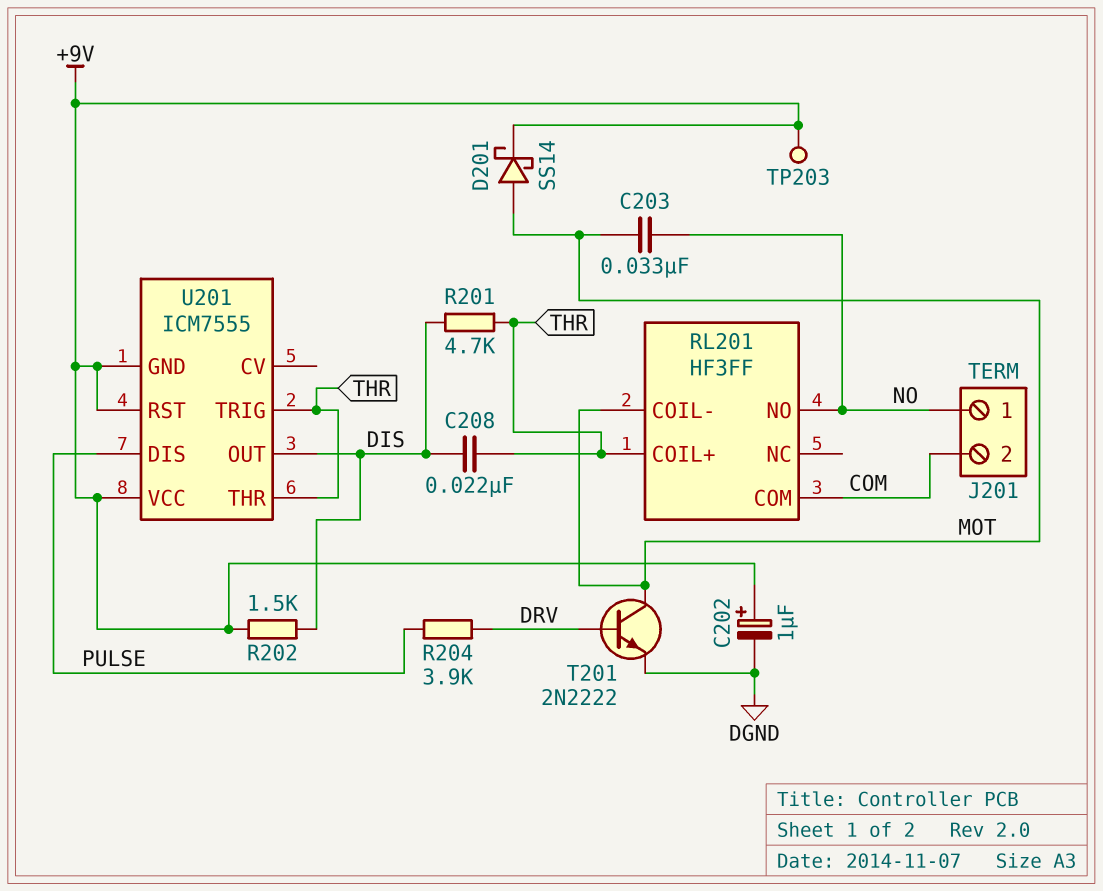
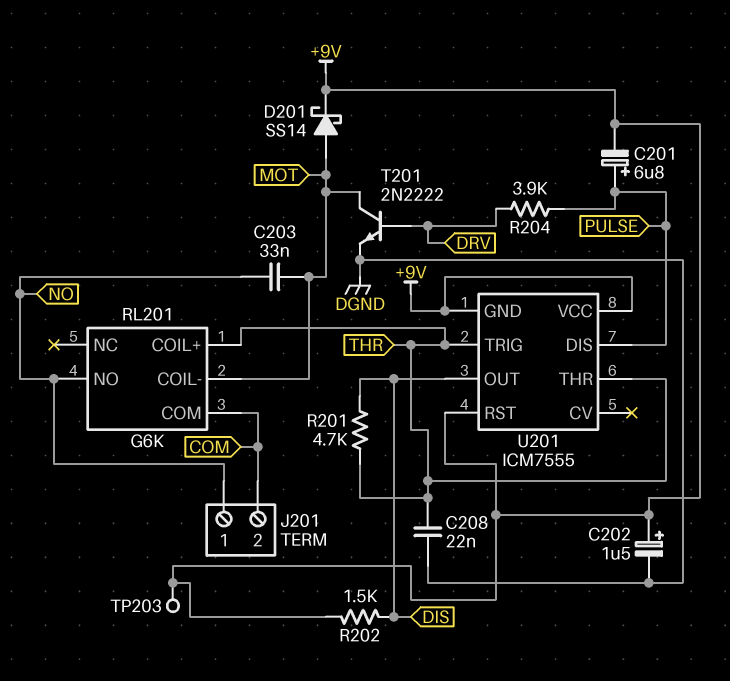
C201: none -> 6.8uF (plus PULSE, minus +9V)
C202: 1uF (plus +9V, minus DGND) -> 1.5uF (plus +9V, minus DGND)
C208: 22nF (DIS, THR) -> 22nF (DGND, THR)
RL201: HF3FF -> G6K

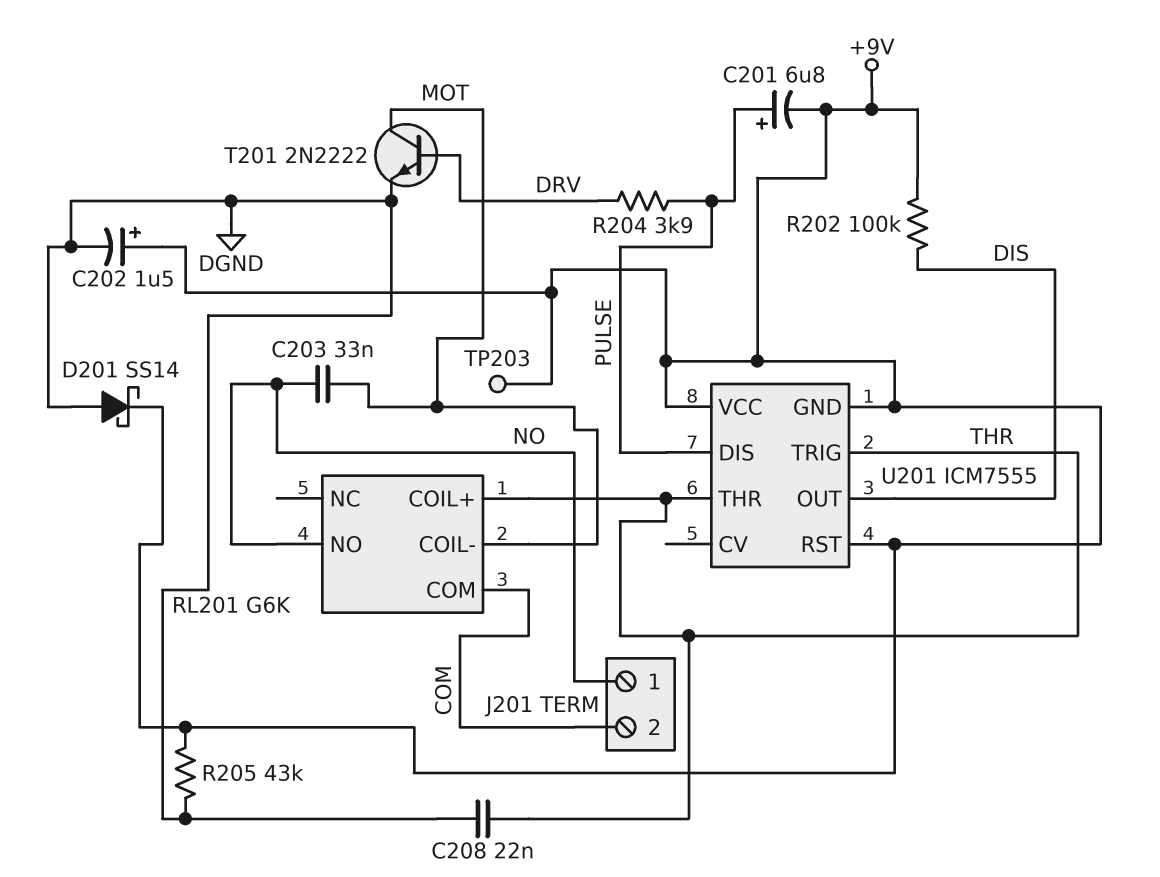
D201: schottky SS14 (A MOT, K +9V) -> schottky SS14 (A DGND, K +9V)
R201: 4.7k (DIS, THR) -> none
R202: 1.5k (+9V, DIS) -> 100k (+9V, DIS)
R205: none -> 43k (+9V, DGND)

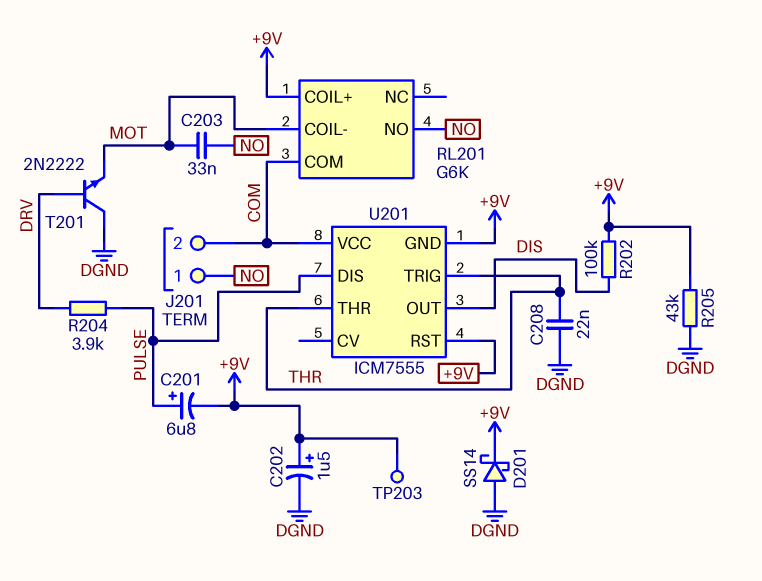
RL201 pin COIL+: THR -> +9V
T201: NPN 2N2222 (B DRV, C MOT, E DGND) -> NPN 2N2222 (B DRV, C DGND, E MOT)
U201 pin VCC: +9V -> COM

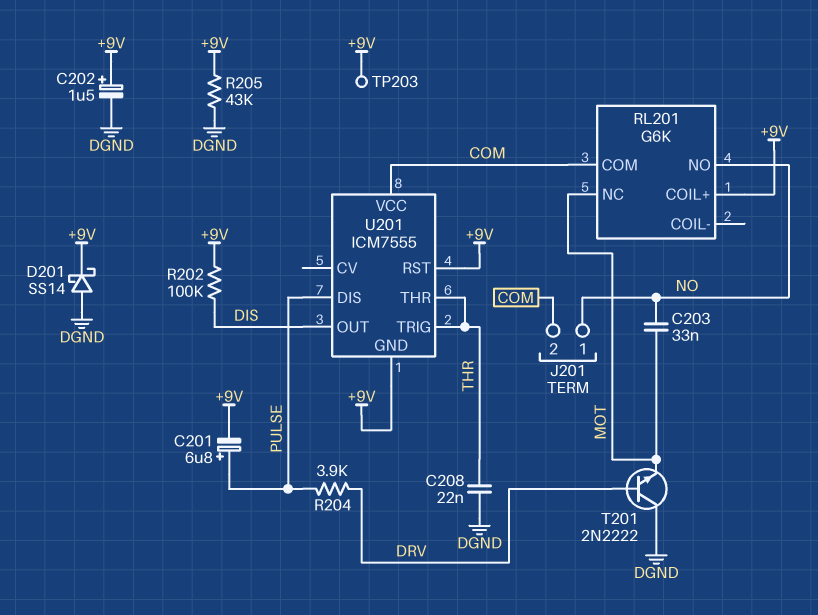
RL201 pin COIL-: MOT -> none
RL201 pin NC: none -> MOT

